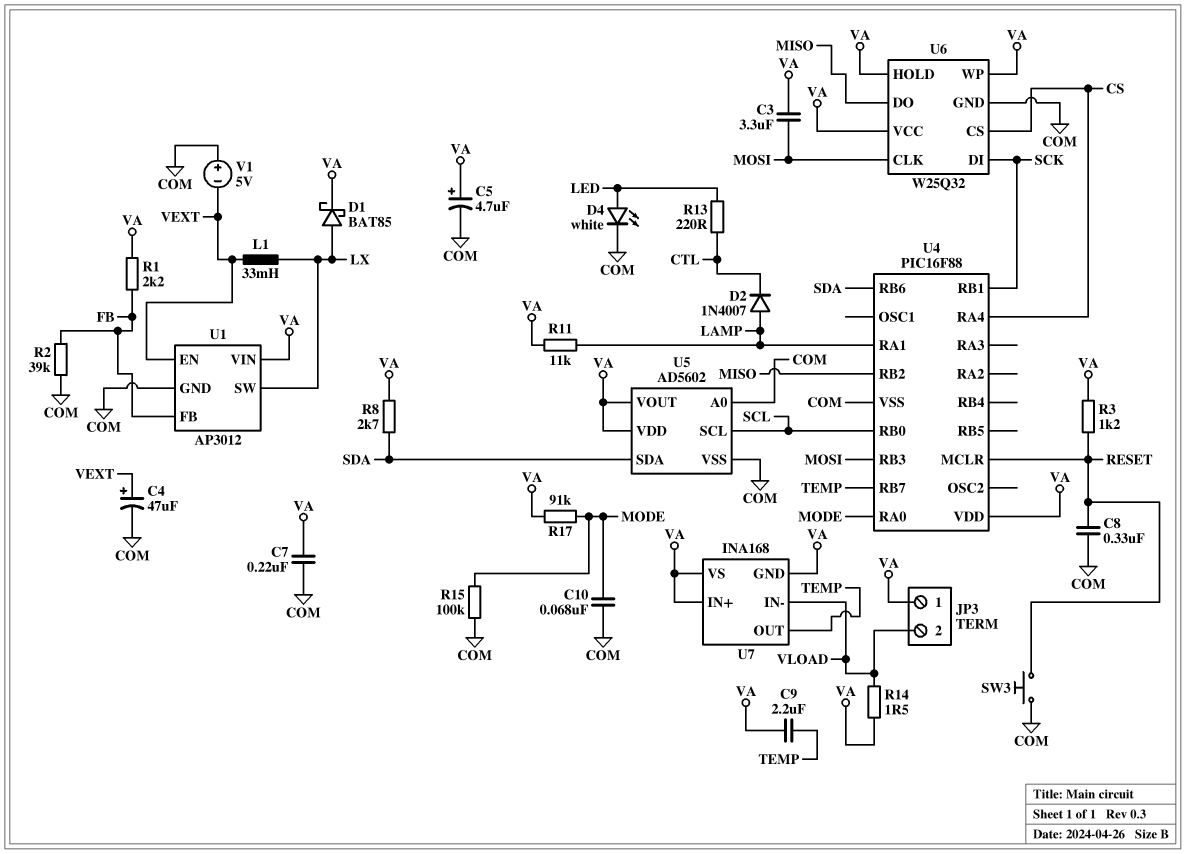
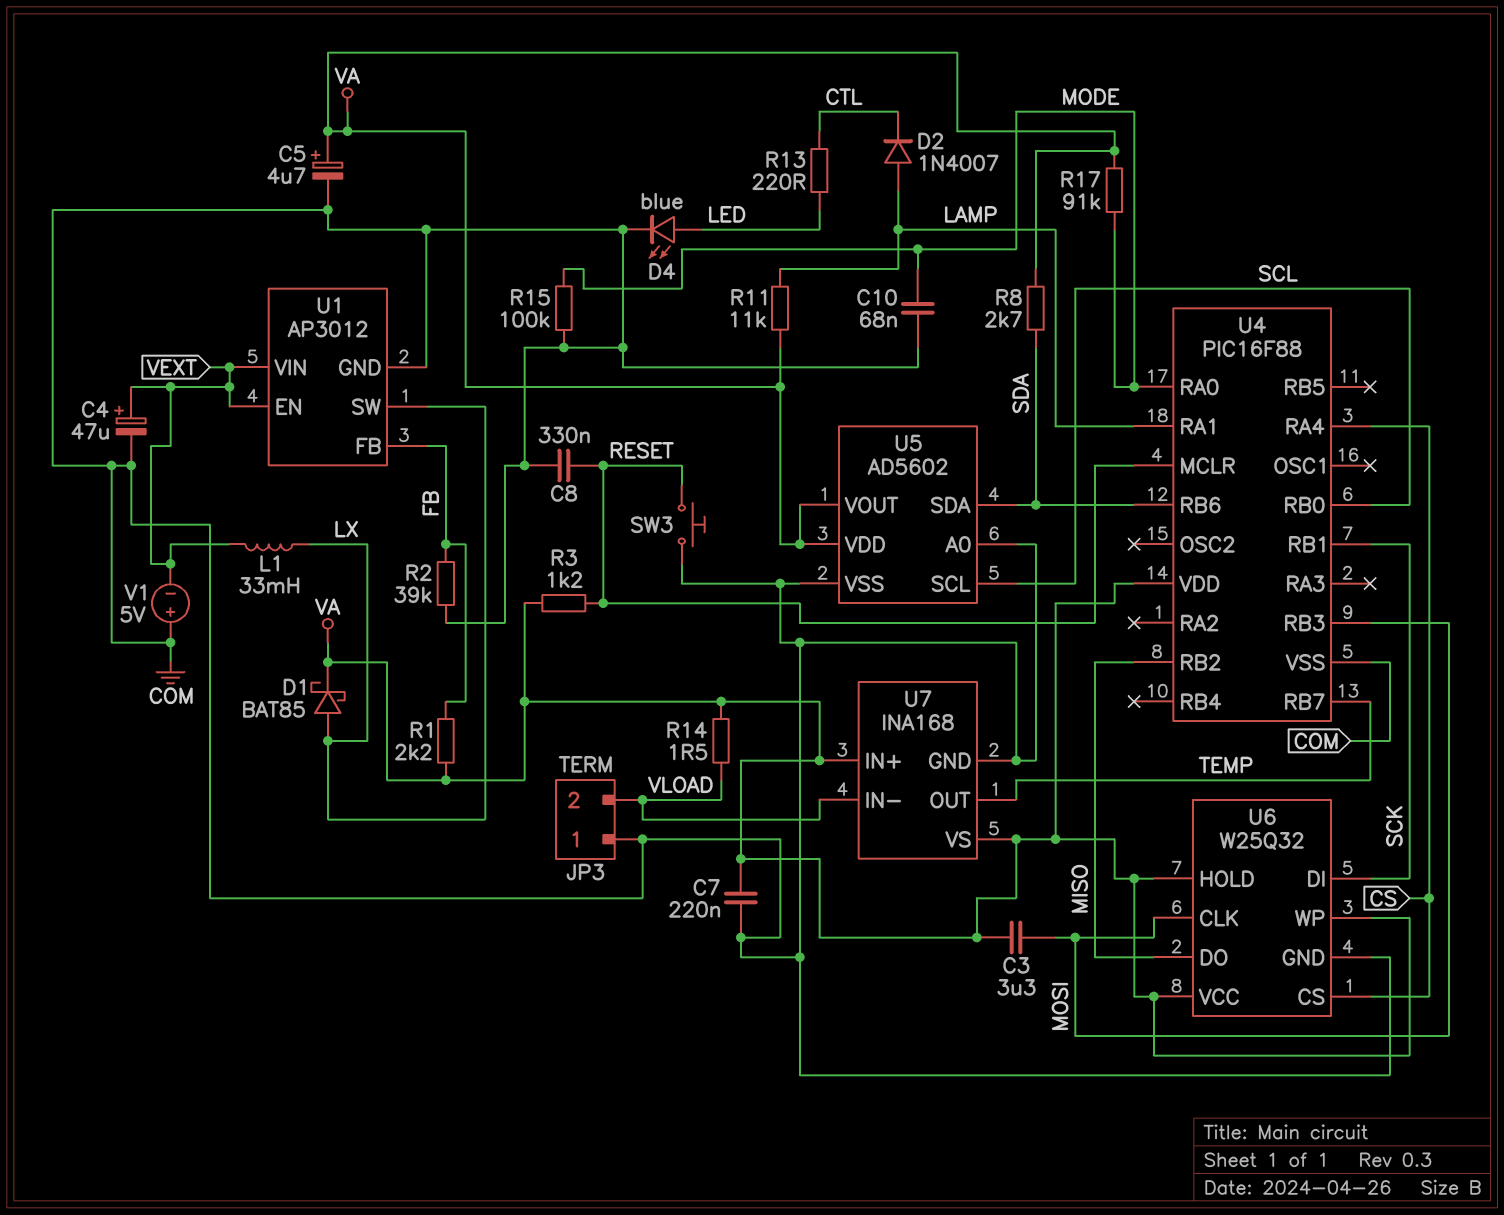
C9: 2.2uF (TEMP, VA) -> none
D4: LED white (A LED, K COM) -> LED blue (A LED, K COM)
JP3 pin 1: VA -> COM
U1 pin VIN: VA -> VEXT
U7 pin GND: VA -> COM

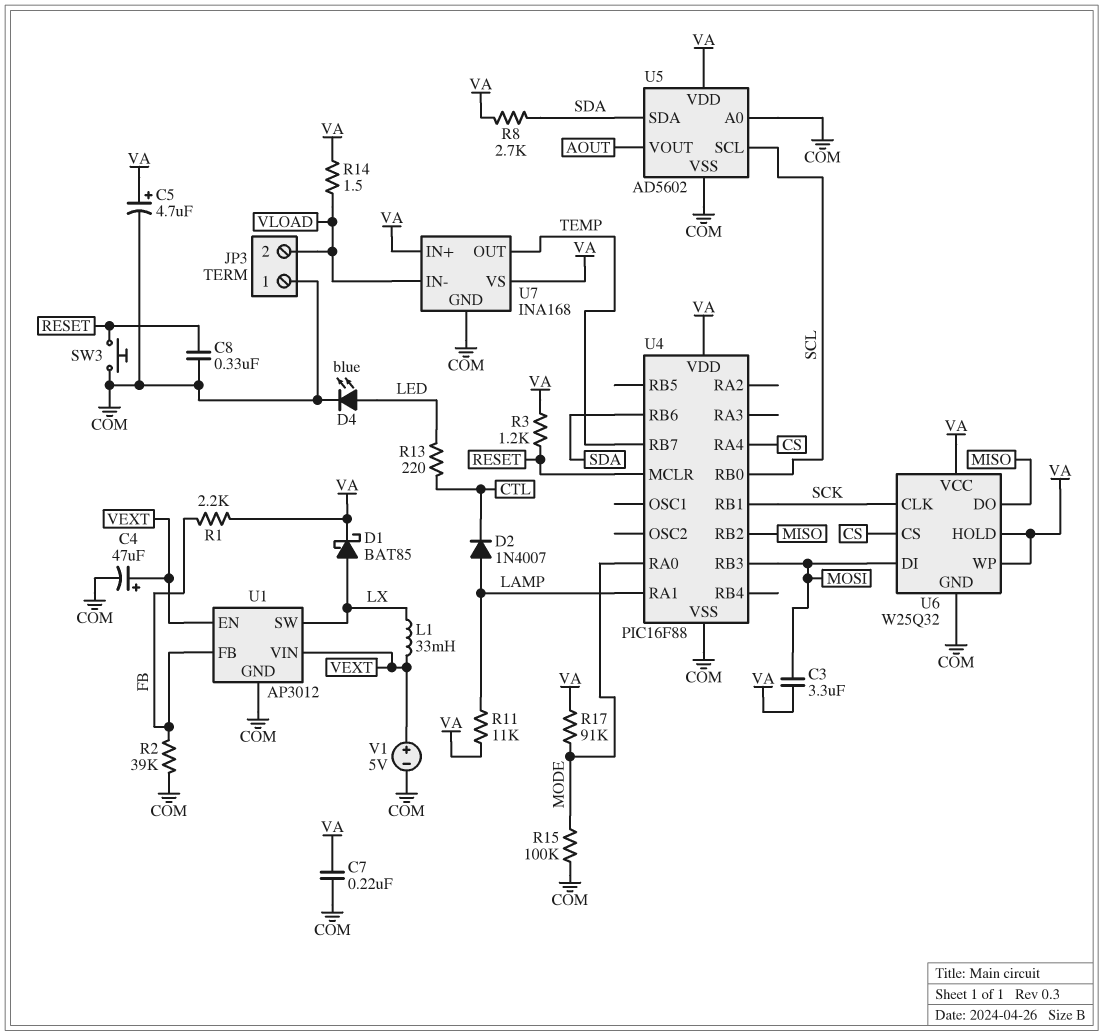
C10: 68nF (COM, MODE) -> none
U5 pin VOUT: VA -> AOUT
U6 pin CLK: MOSI -> SCK
U6 pin DI: SCK -> MOSI
V1: 5V (plus COM, minus VEXT) -> 5V (plus VEXT, minus COM)

